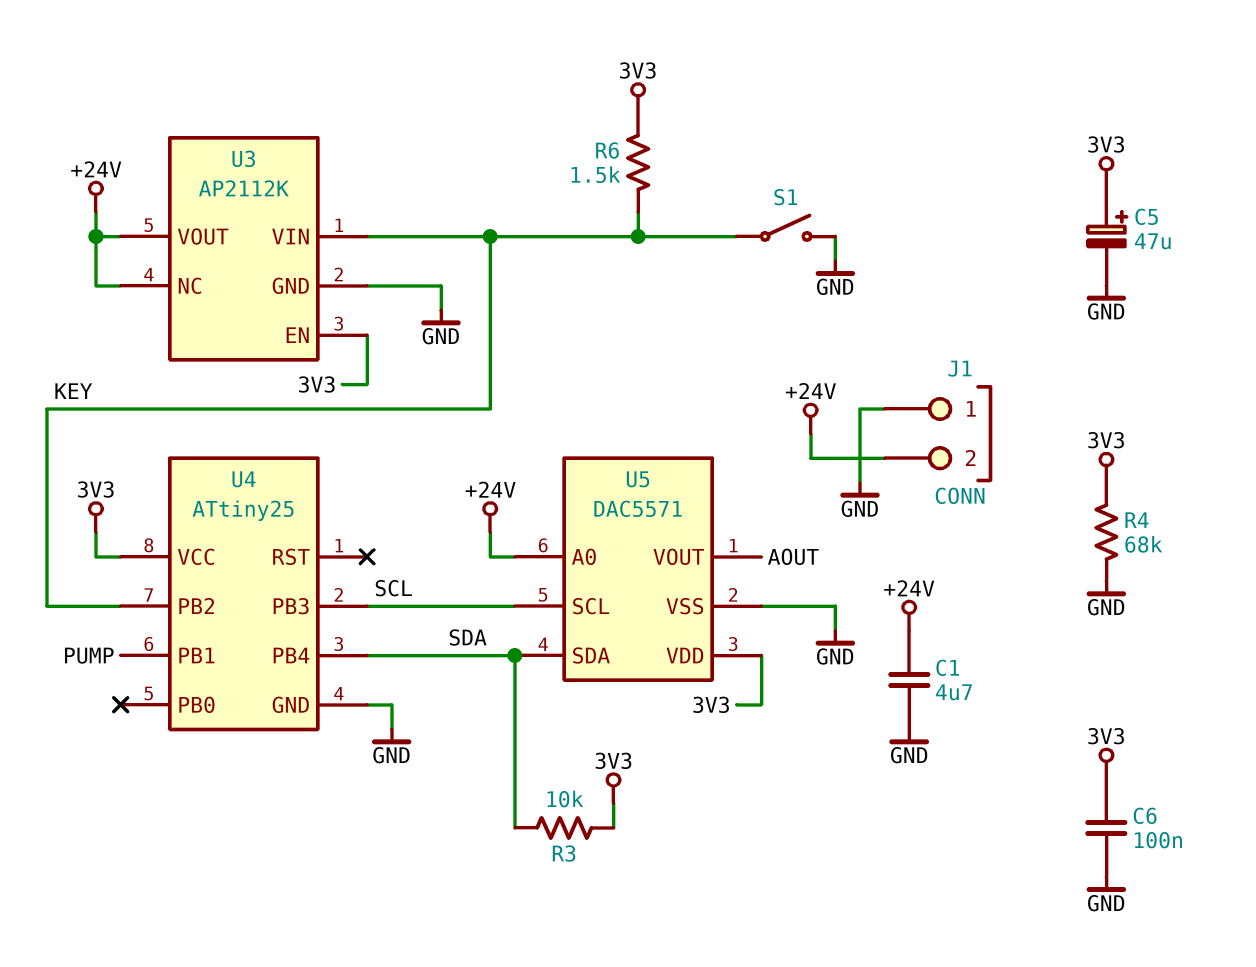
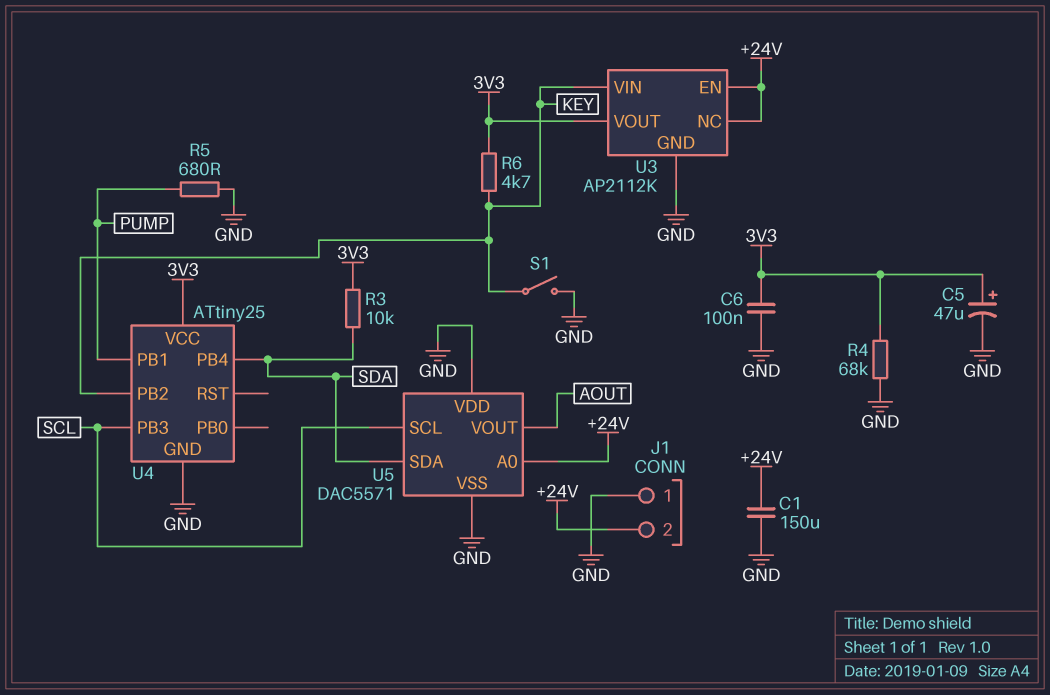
C1: 4.7uF (+24V, GND) -> 150uF (+24V, GND)
R5: none -> 680 (GND, PUMP)
R6: 1.5k (3V3, KEY) -> 4.7k (3V3, KEY)
U3 pin EN: 3V3 -> +24V
U3 pin VOUT: +24V -> 3V3
U5 pin VDD: 3V3 -> GND

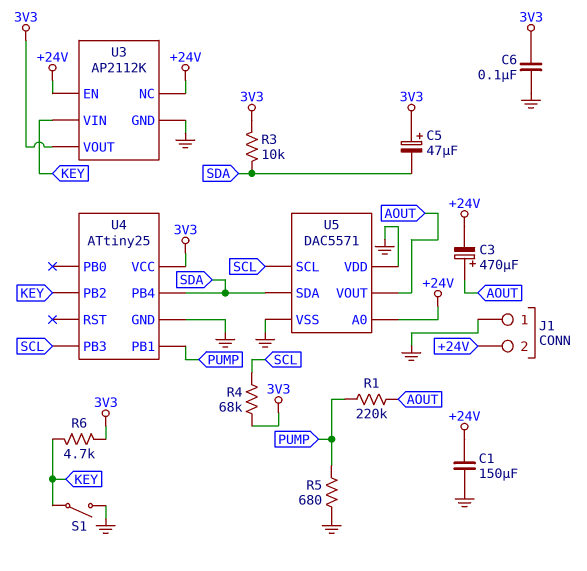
C3: none -> 470uF (plus AOUT, minus +24V)
C5: 47uF (plus 3V3, minus GND) -> 47uF (plus 3V3, minus SDA)
R1: none -> 220k (AOUT, PUMP)
R4: 68k (3V3, GND) -> 68k (3V3, SCL)

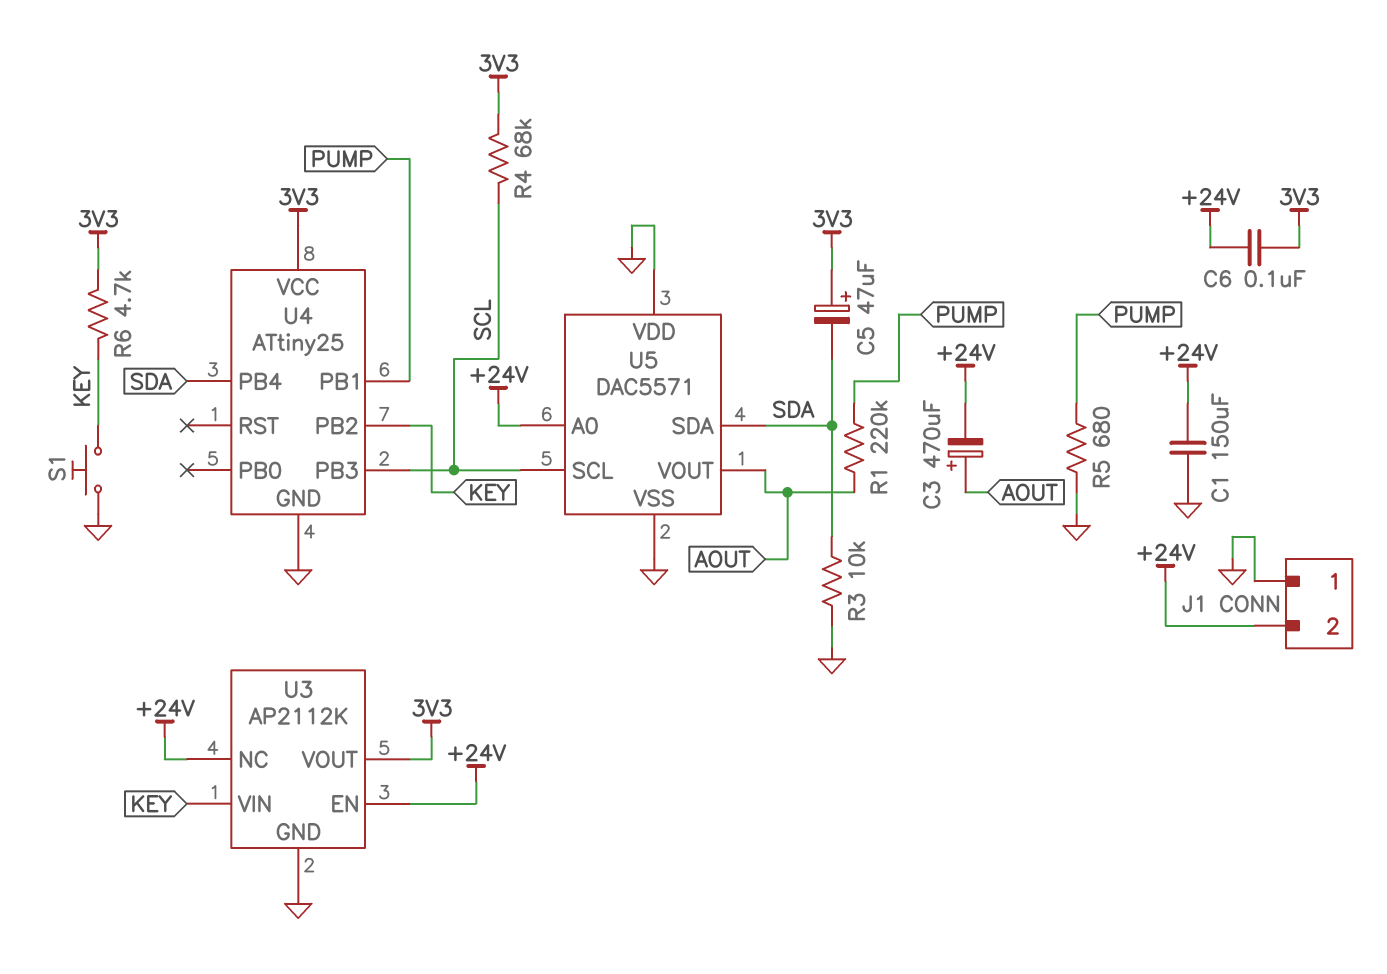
C6: 100nF (3V3, GND) -> 100nF (+24V, 3V3)
R3: 10k (3V3, SDA) -> 10k (GND, SDA)
S1: switch (GND, KEY) -> button (GND, KEY)

